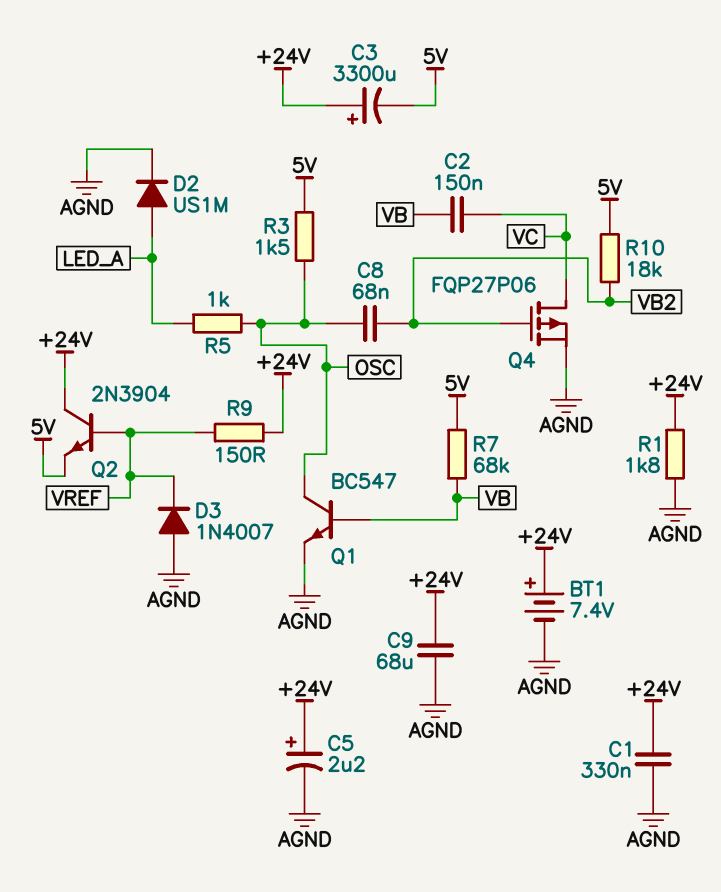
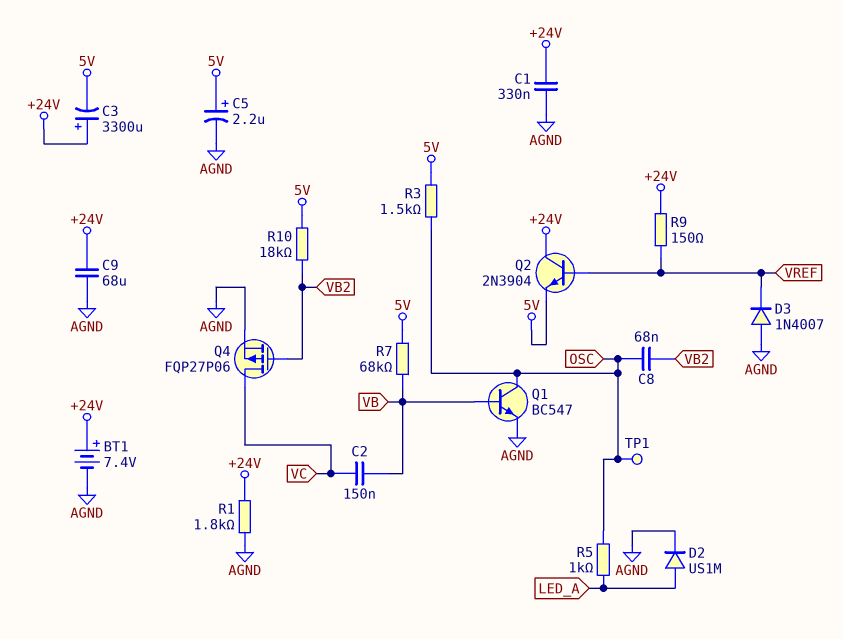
C5: 2.2uF (plus +24V, minus AGND) -> 2.2uF (plus 5V, minus AGND)
TP1: none -> test point (OSC)

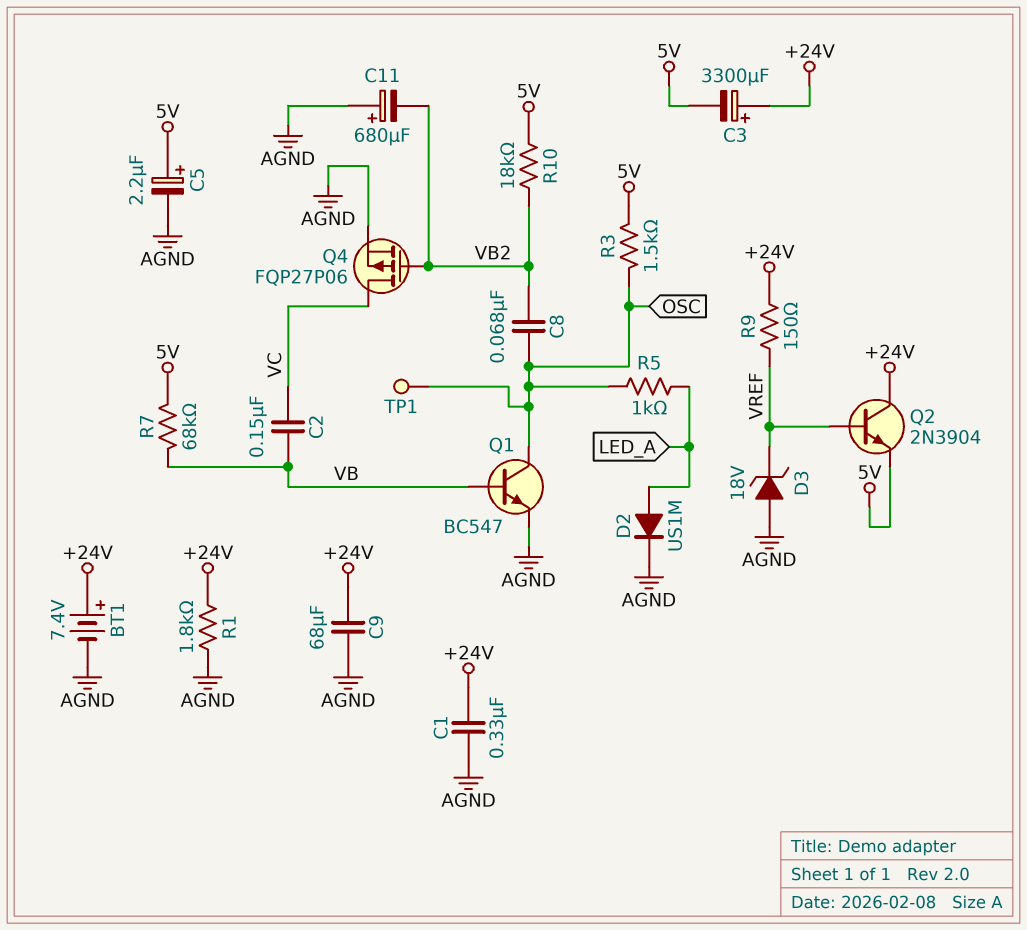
C11: none -> 680uF (plus AGND, minus VB2)
D3: diode 1N4007 (A AGND, K VREF) -> zener 18V (A AGND, K VREF)

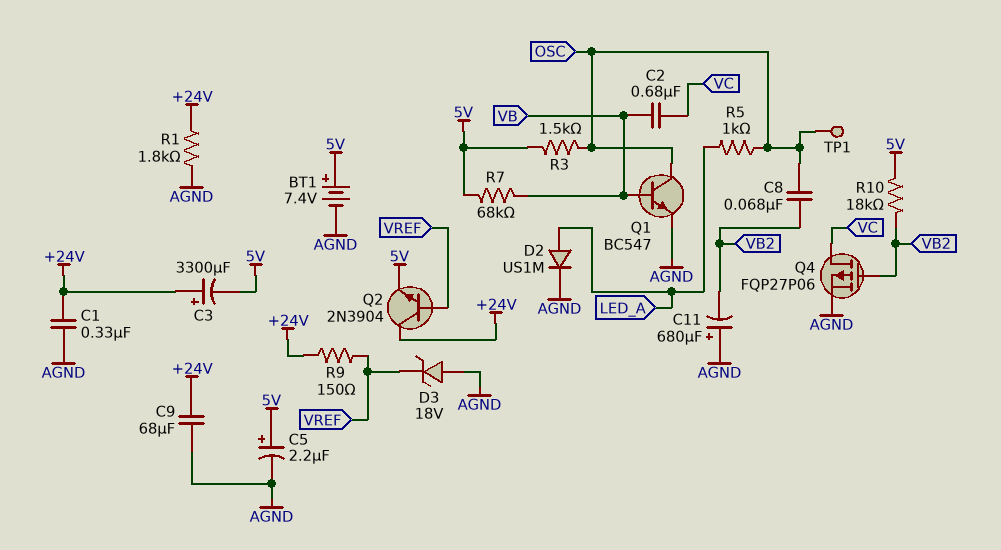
BT1: 7.4V (plus +24V, minus AGND) -> 7.4V (plus 5V, minus AGND)
C2: 150nF (VB, VC) -> 680nF (VB, VC)

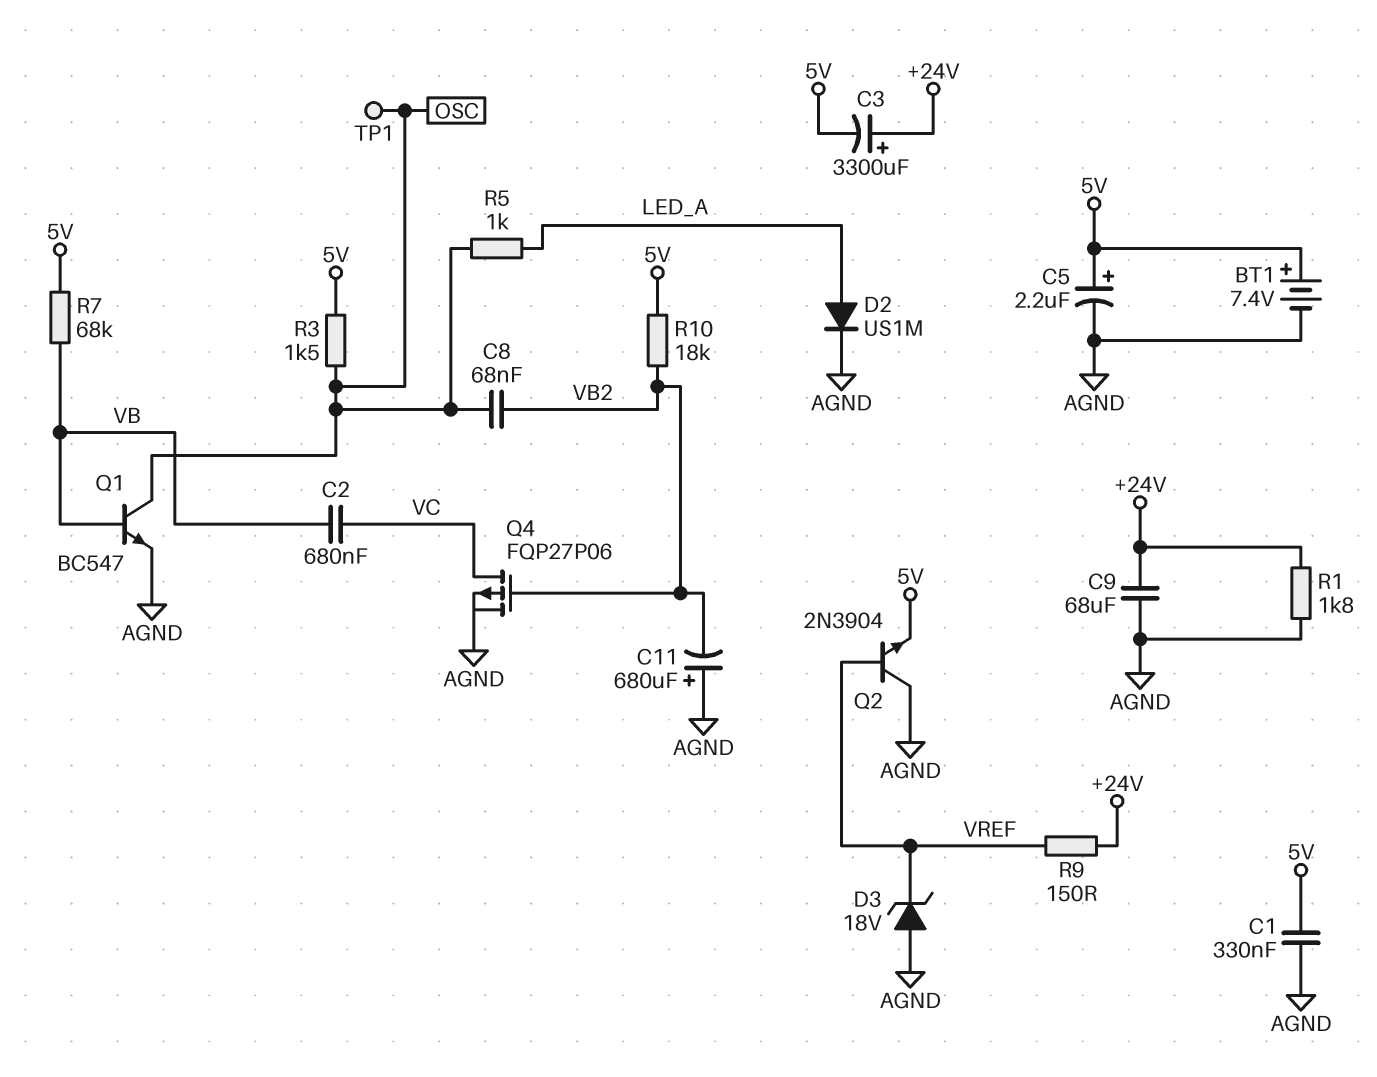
C1: 330nF (+24V, AGND) -> 330nF (5V, AGND)
Q2: NPN 2N3904 (B VREF, C +24V, E 5V) -> NPN 2N3904 (B VREF, C AGND, E 5V)

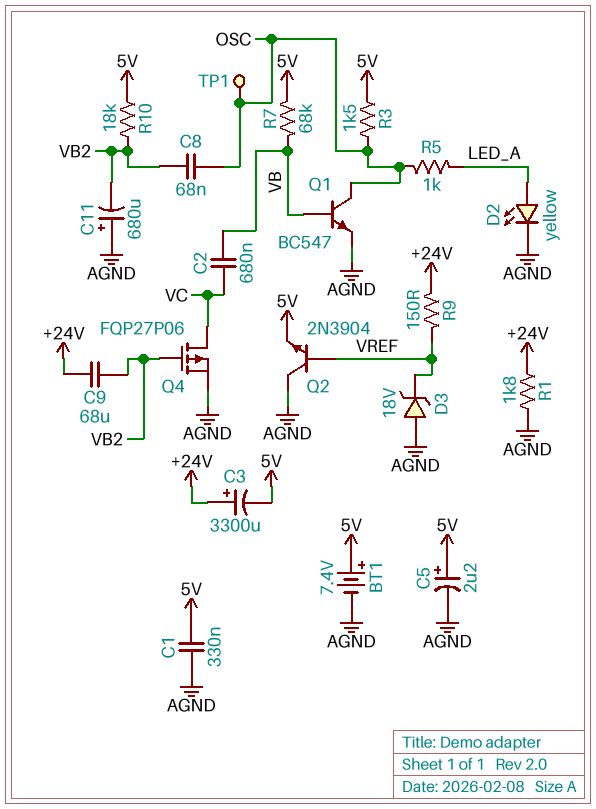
C9: 68uF (+24V, AGND) -> 68uF (+24V, VB2)
D2: diode US1M (A LED_A, K AGND) -> LED yellow (A LED_A, K AGND)

